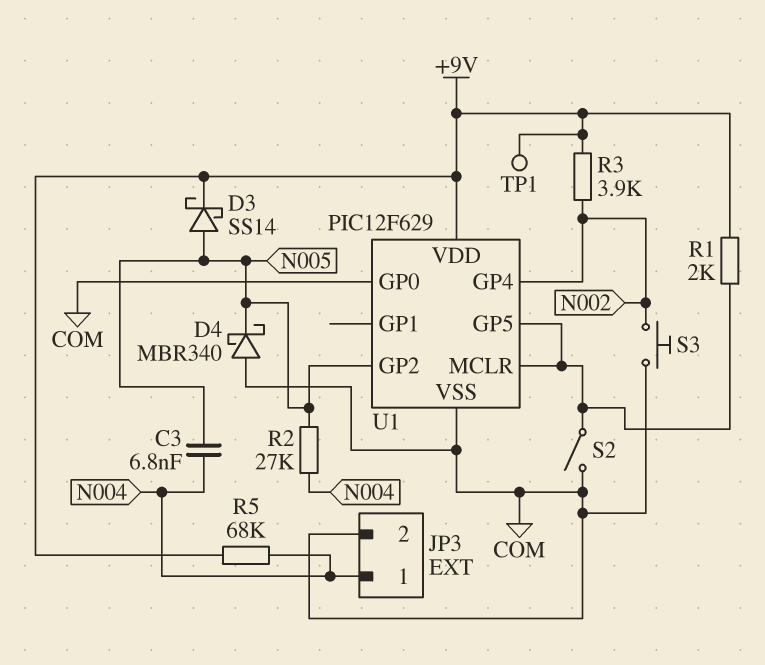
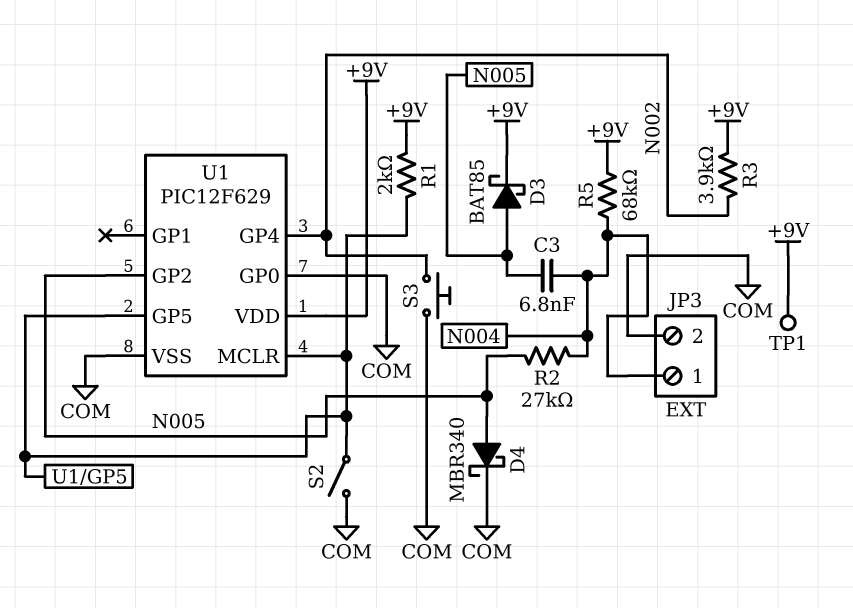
D3: schottky SS14 (A N005, K +9V) -> schottky BAT85 (A N005, K +9V)
D4: schottky MBR340 (A COM, K N005) -> schottky MBR340 (A N005, K COM)

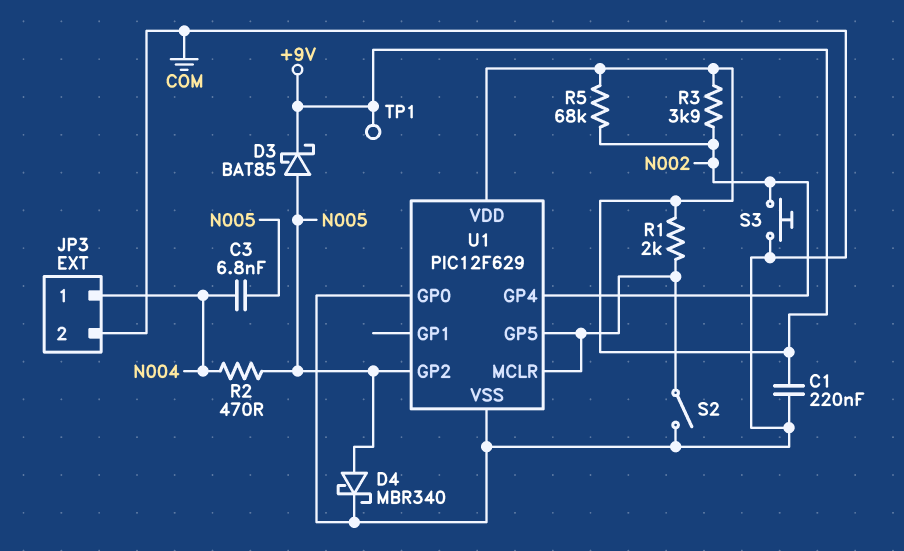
C1: none -> 220nF (+9V, COM)
R2: 27k (N004, N005) -> 470 (N004, N005)
R5: 68k (+9V, N004) -> 68k (+9V, N002)

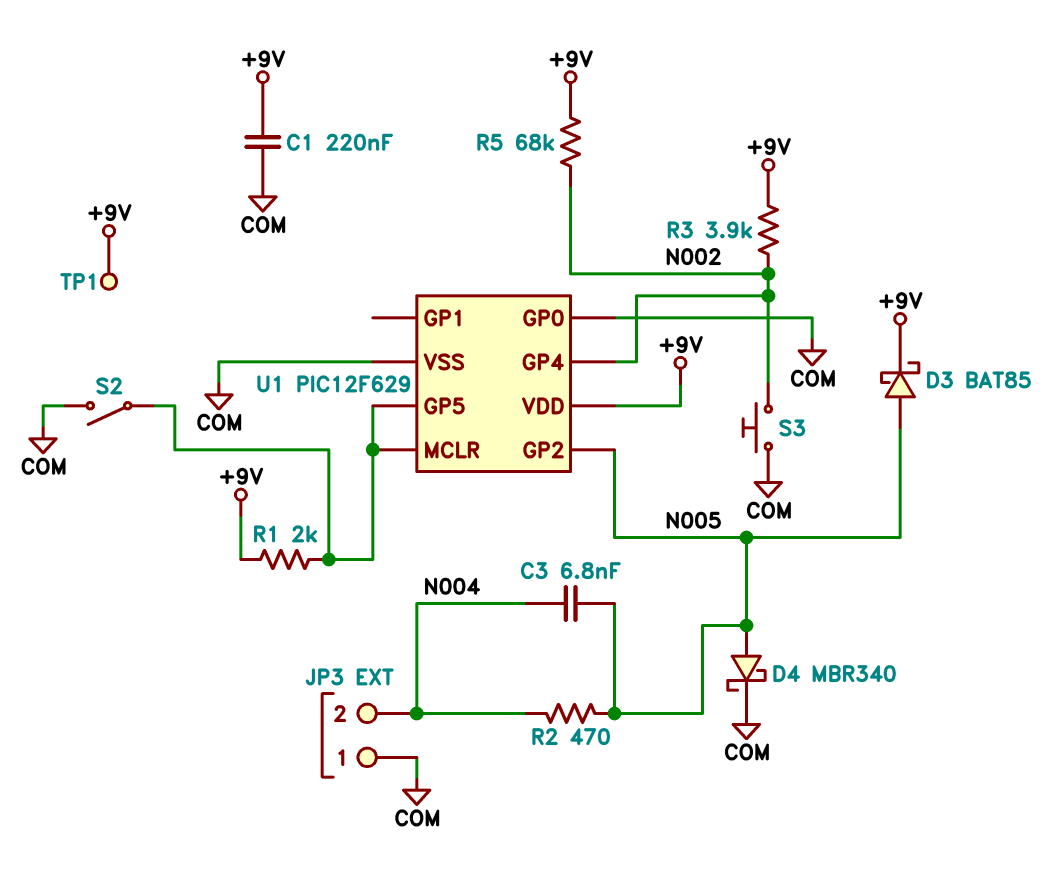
JP3 pin 1: N004 -> COM
JP3 pin 2: COM -> N004

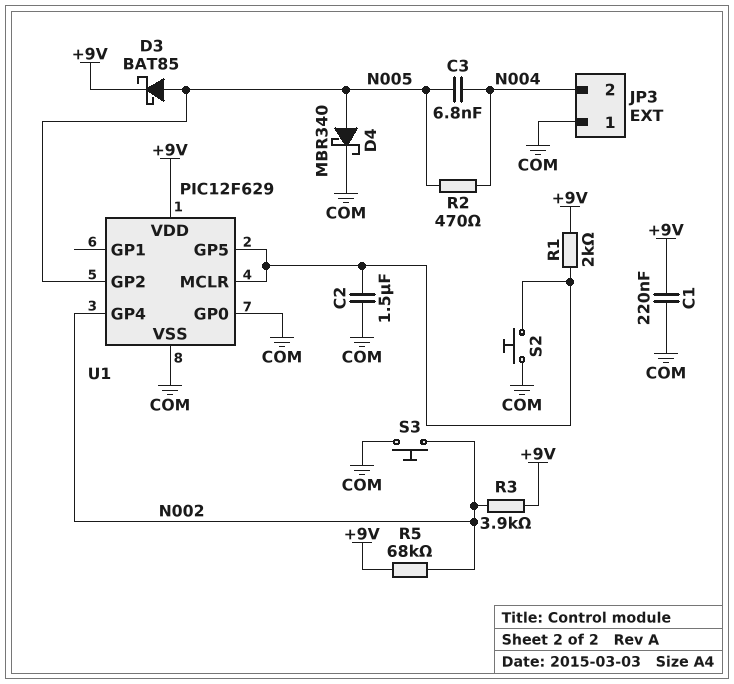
C2: none -> 1.5uF (COM, U1/GP5)
S2: switch (COM, U1/GP5) -> button (COM, U1/GP5)
TP1: test point (+9V) -> none

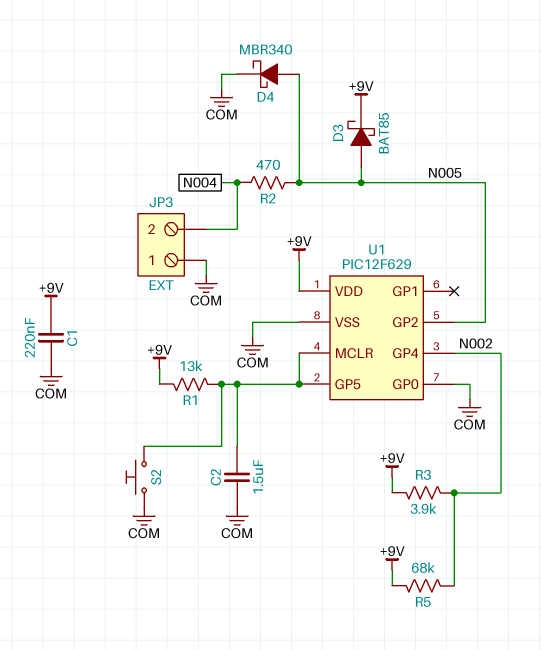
C3: 6.8nF (N004, N005) -> none
R1: 2k (+9V, U1/GP5) -> 13k (+9V, U1/GP5)
S3: button (COM, N002) -> none

